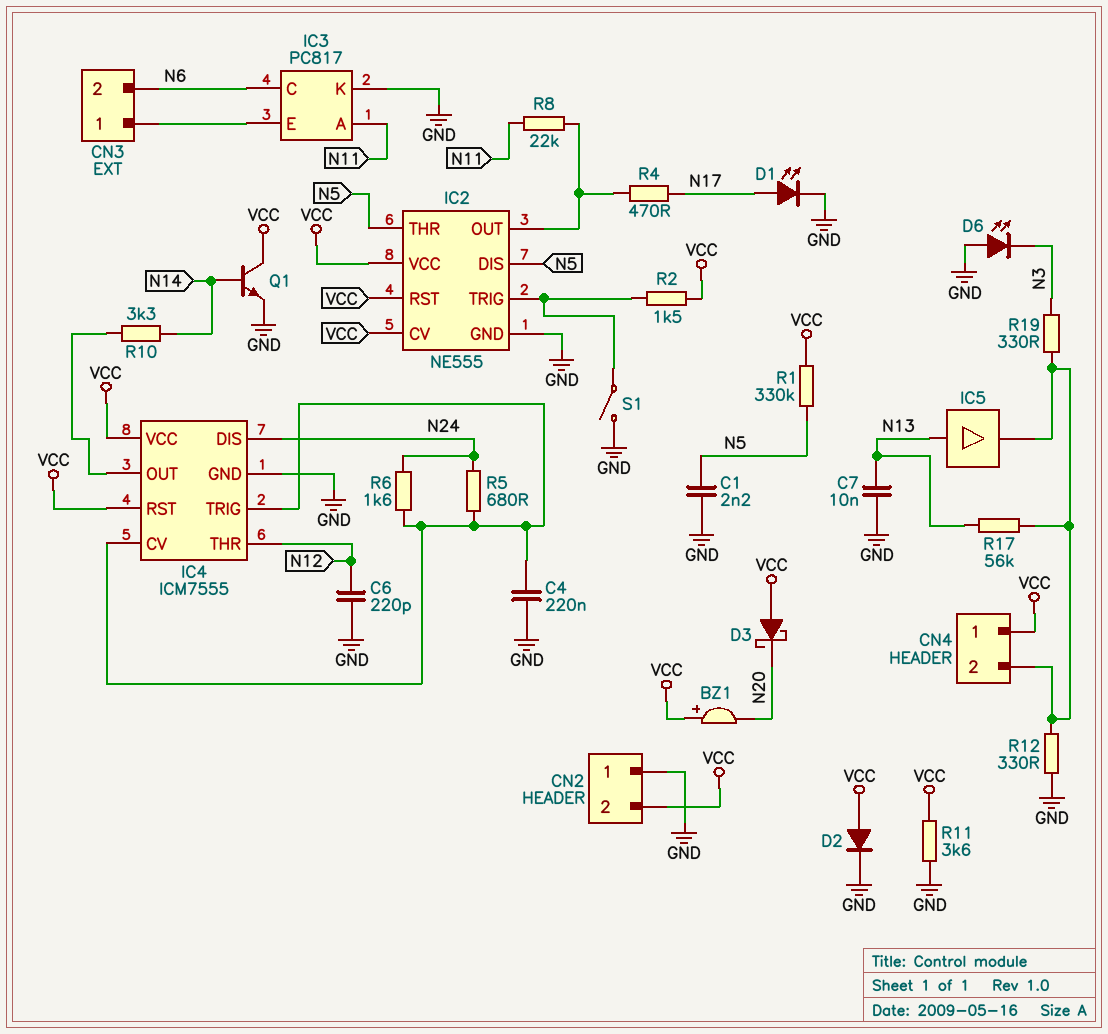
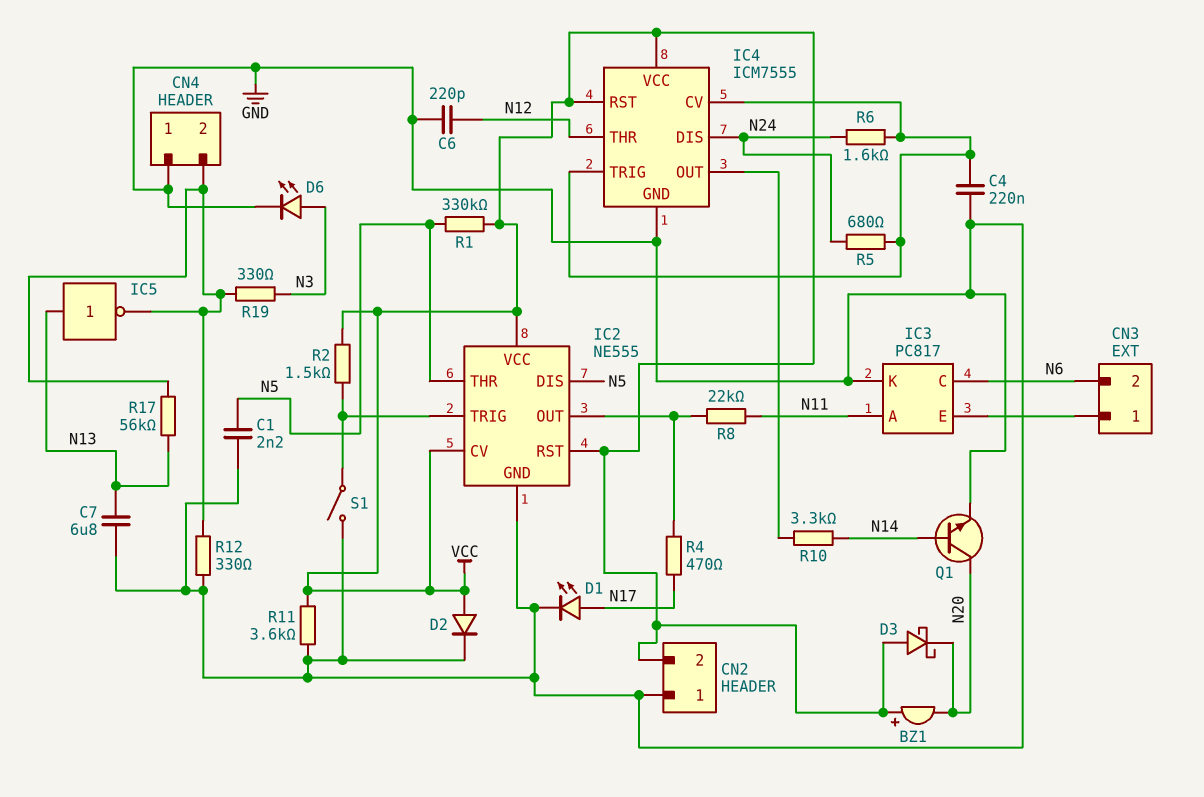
C7: 10nF (GND, N13) -> 6.8uF (GND, N13)
CN4 pin 1: VCC -> GND
D6: LED (A GND, K N3) -> LED (A N3, K GND)
IC5: buffer (in N13, out CN4/2) -> NOT (in N13, out CN4/2)
Q1: NPN (B N14, C VCC, E GND) -> NPN (B N14, C N20, E GND)

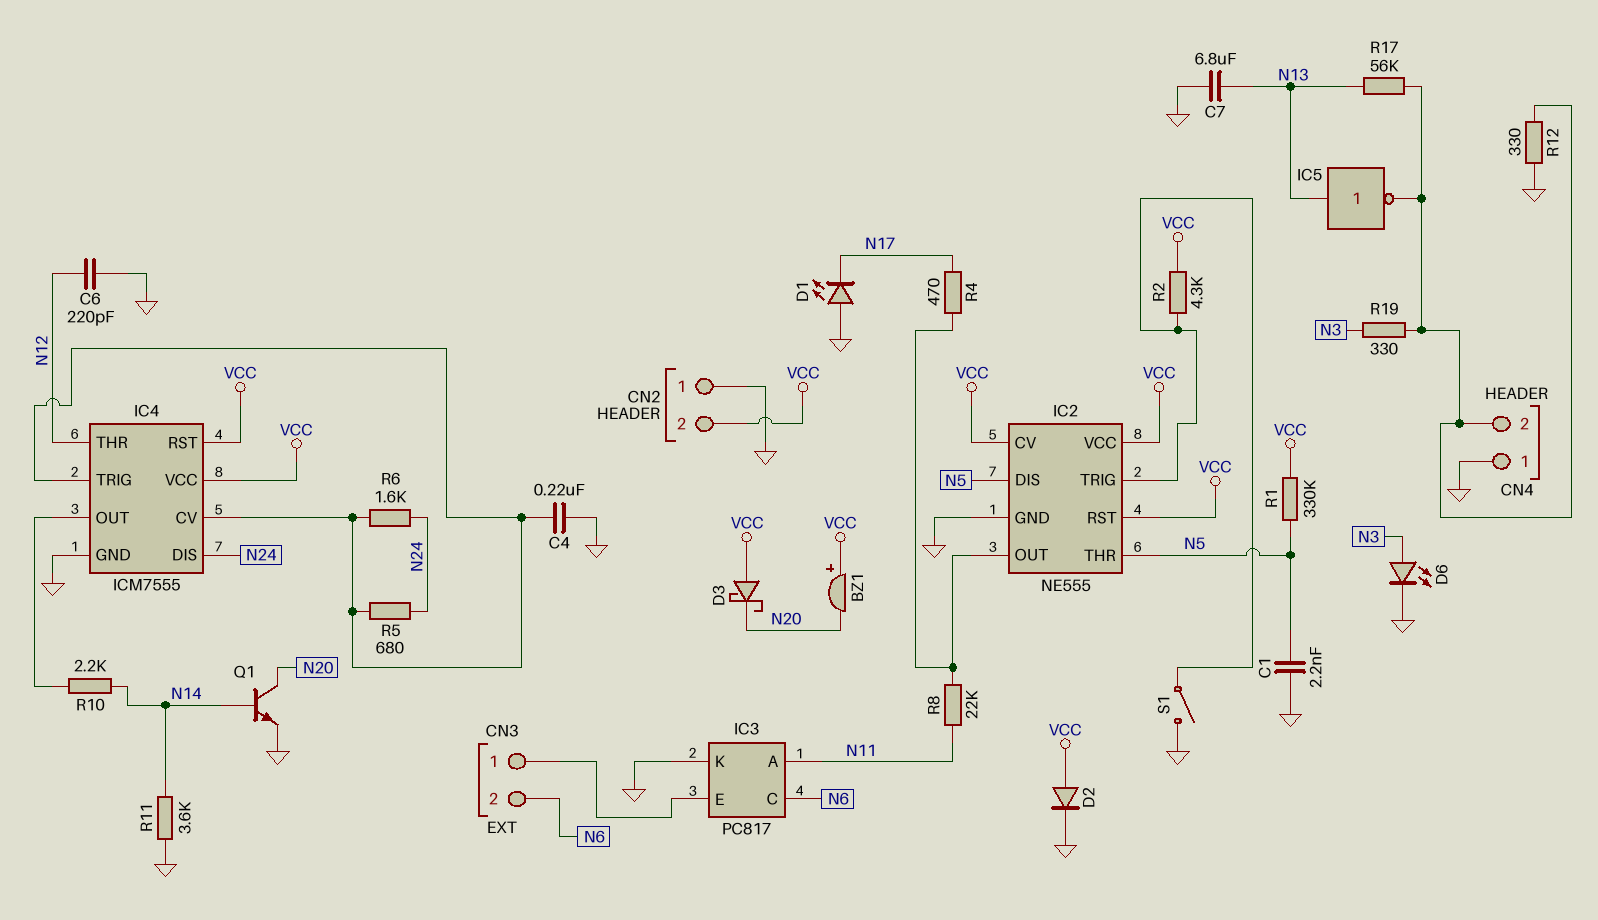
D1: LED (A N17, K GND) -> LED (A GND, K N17)
R2: 1.5k (IC2/TRIG, VCC) -> 4.3k (IC2/TRIG, VCC)
R10: 3.3k (IC4/OUT, N14) -> 2.2k (IC4/OUT, N14)
R11: 3.6k (GND, VCC) -> 3.6k (GND, N14)

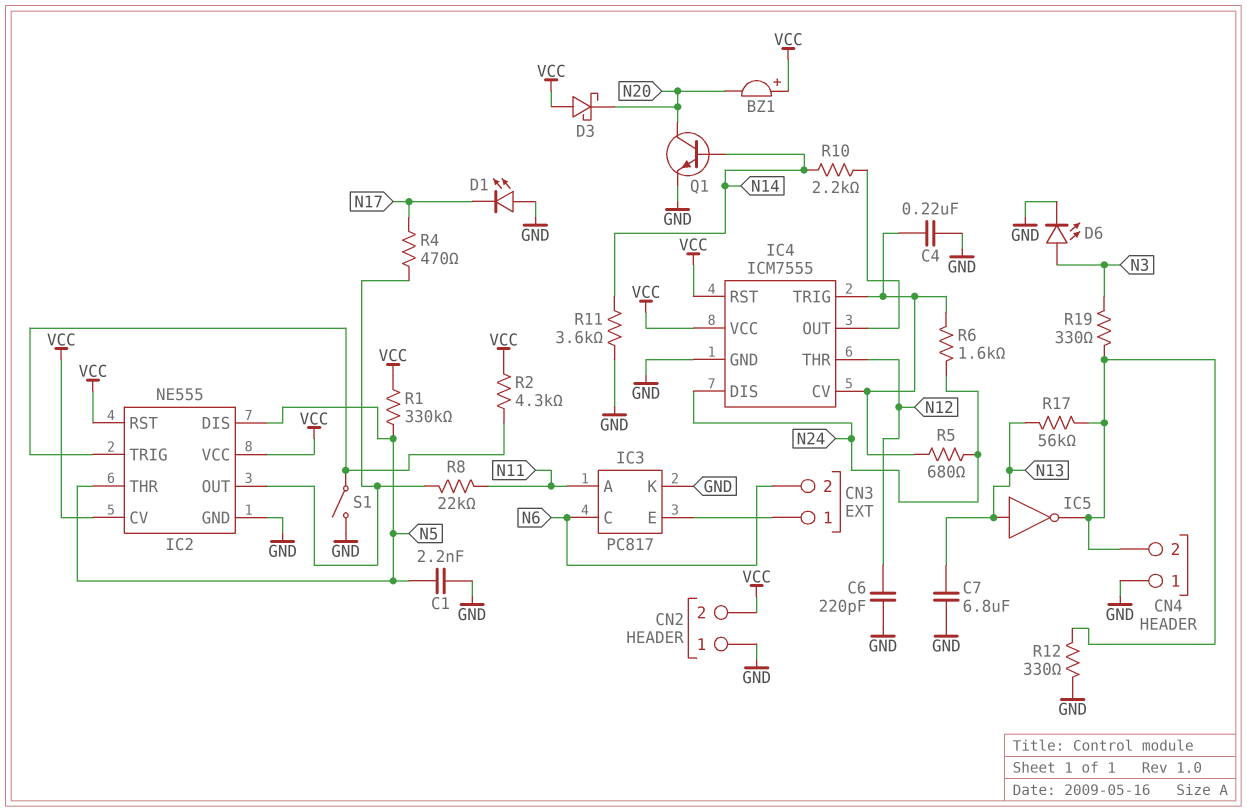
D2: diode (A VCC, K GND) -> none

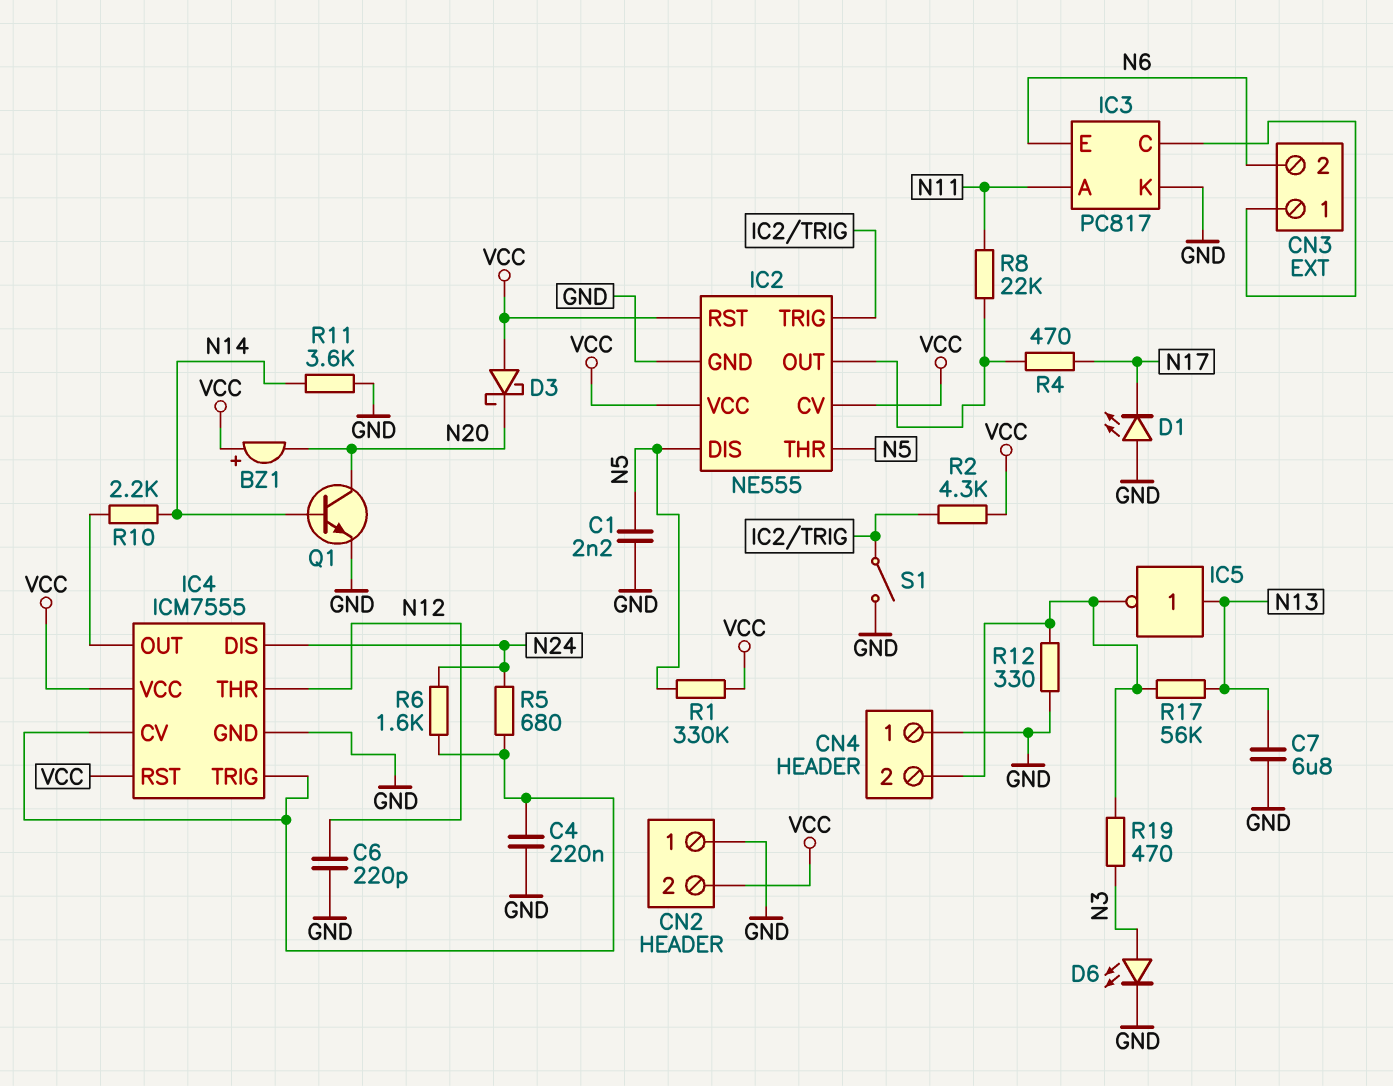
IC3 pin C: N6 -> CN3/1
IC3 pin E: CN3/1 -> N6
R19: 330 (CN4/2, N3) -> 470 (CN4/2, N3)

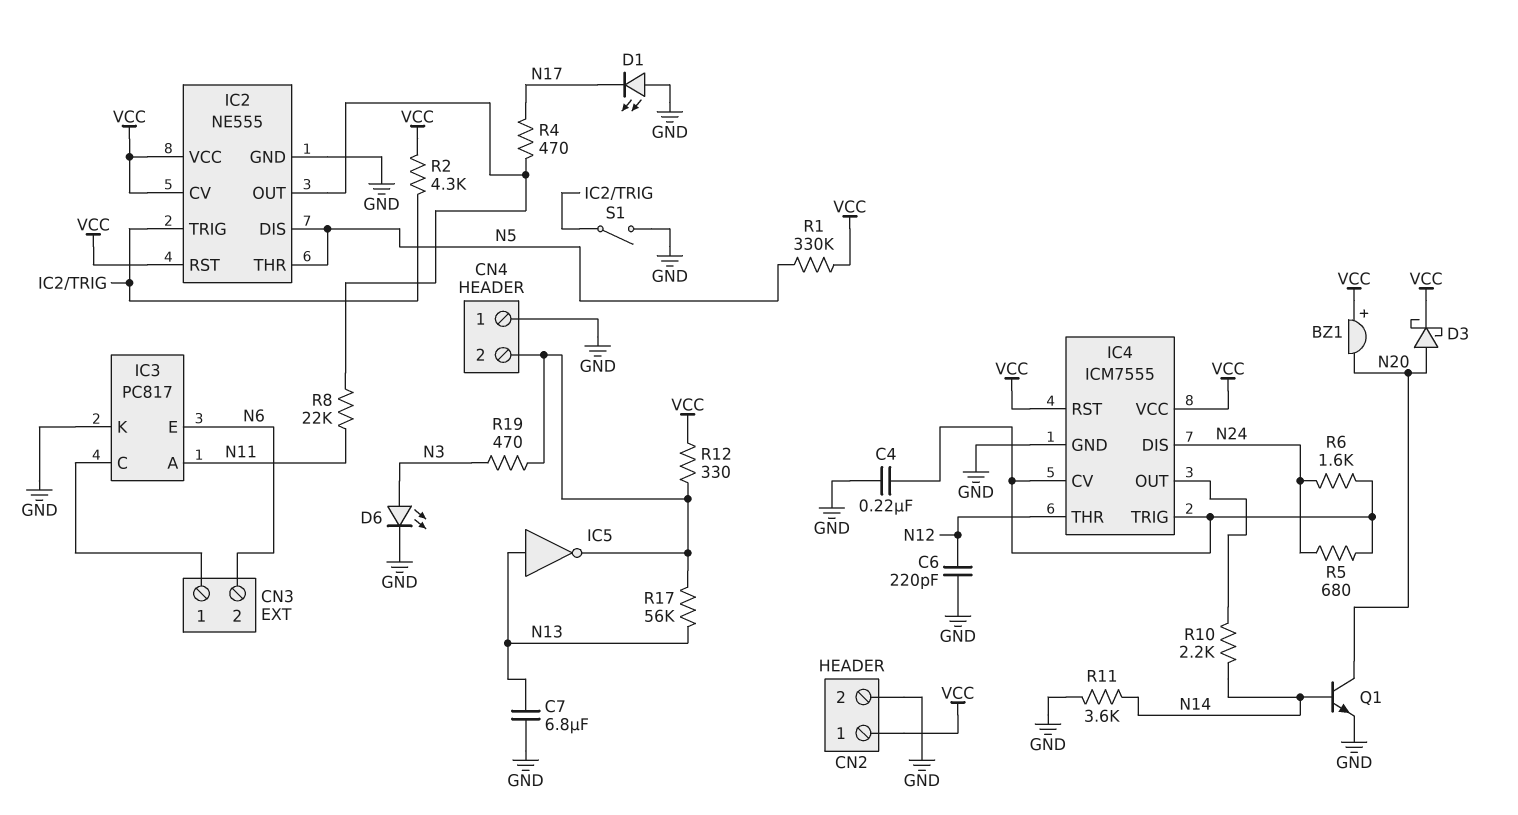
C1: 2.2nF (GND, N5) -> none
CN2 pin 1: GND -> VCC
CN2 pin 2: VCC -> GND
D3: schottky (A VCC, K N20) -> schottky (A N20, K VCC)
R12: 330 (CN4/2, GND) -> 330 (CN4/2, VCC)

